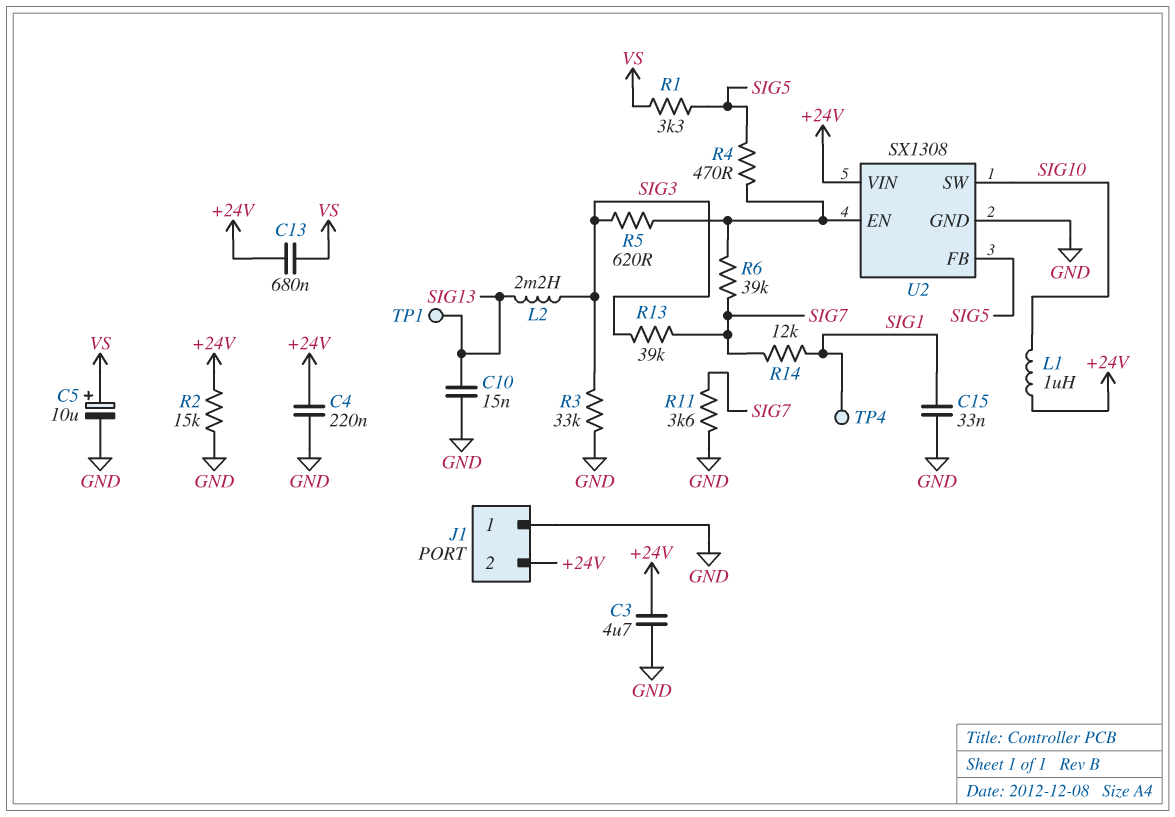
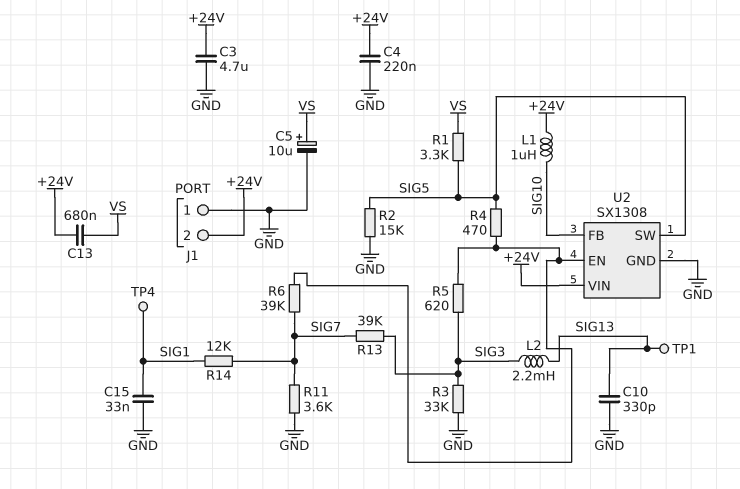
C10: 15nF (GND, SIG13) -> 330pF (GND, SIG13)
R2: 15k (+24V, GND) -> 15k (GND, SIG5)
U2 pin FB: SIG5 -> SIG10
U2 pin SW: SIG10 -> SIG5

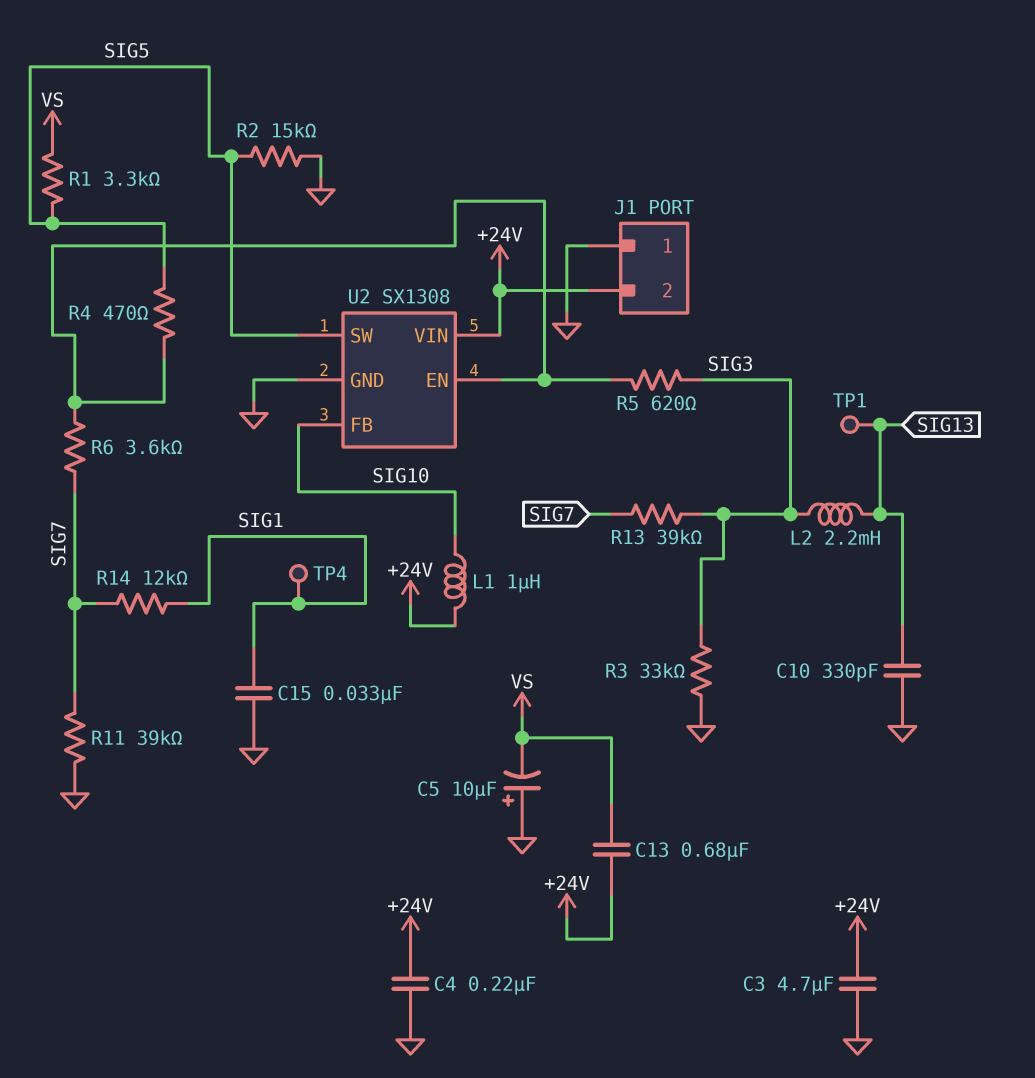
C5: 10uF (plus VS, minus GND) -> 10uF (plus GND, minus VS)
R6: 39k (SIG7, U2/EN) -> 3.6k (SIG7, U2/EN)
R11: 3.6k (GND, SIG7) -> 39k (GND, SIG7)

